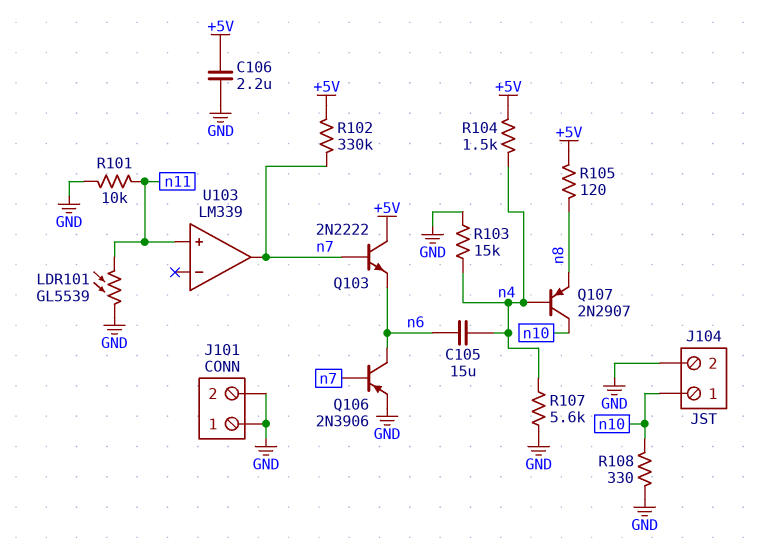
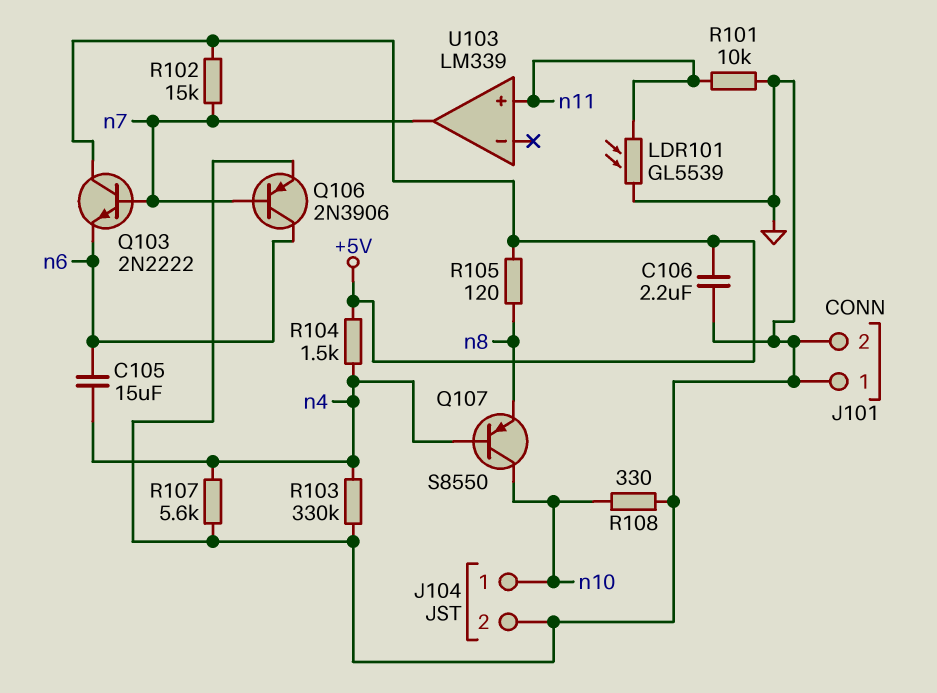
Q107: PNP 2N2907 (B n4, C n10, E n8) -> PNP S8550 (B n4, C n10, E n8)
R102: 330k (+5V, n7) -> 15k (+5V, n7)
R103: 15k (GND, n4) -> 330k (GND, n4)

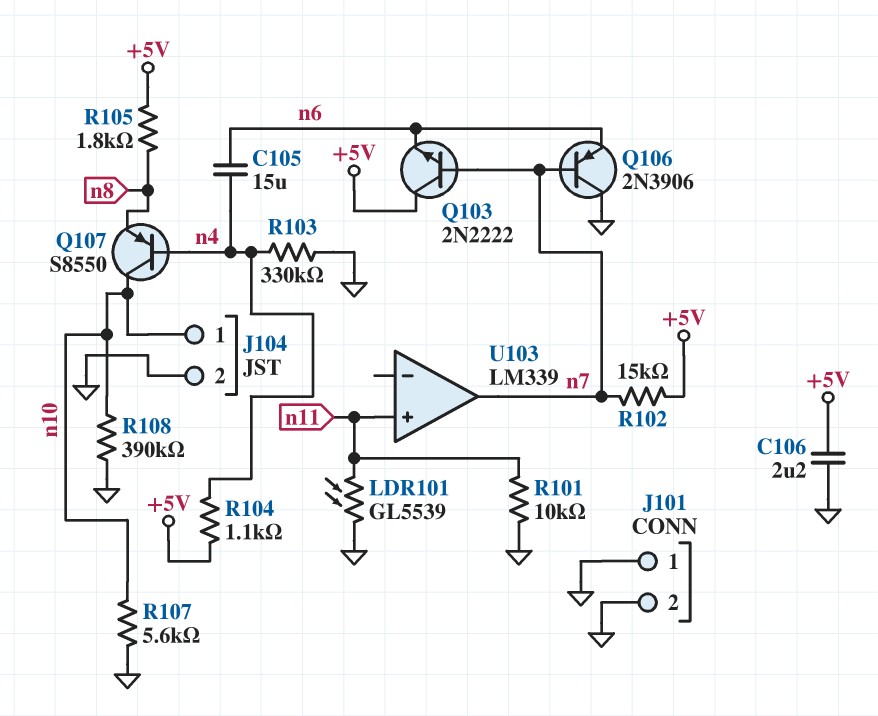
Q106: PNP 2N3906 (B n7, C n6, E GND) -> PNP 2N3906 (B n7, C GND, E n6)
R104: 1.5k (+5V, n4) -> 1.1k (+5V, n4)
R105: 120 (+5V, n8) -> 1.8k (+5V, n8)
R107: 5.6k (GND, n4) -> 5.6k (GND, n10)
R108: 330 (GND, n10) -> 390k (GND, n10)

